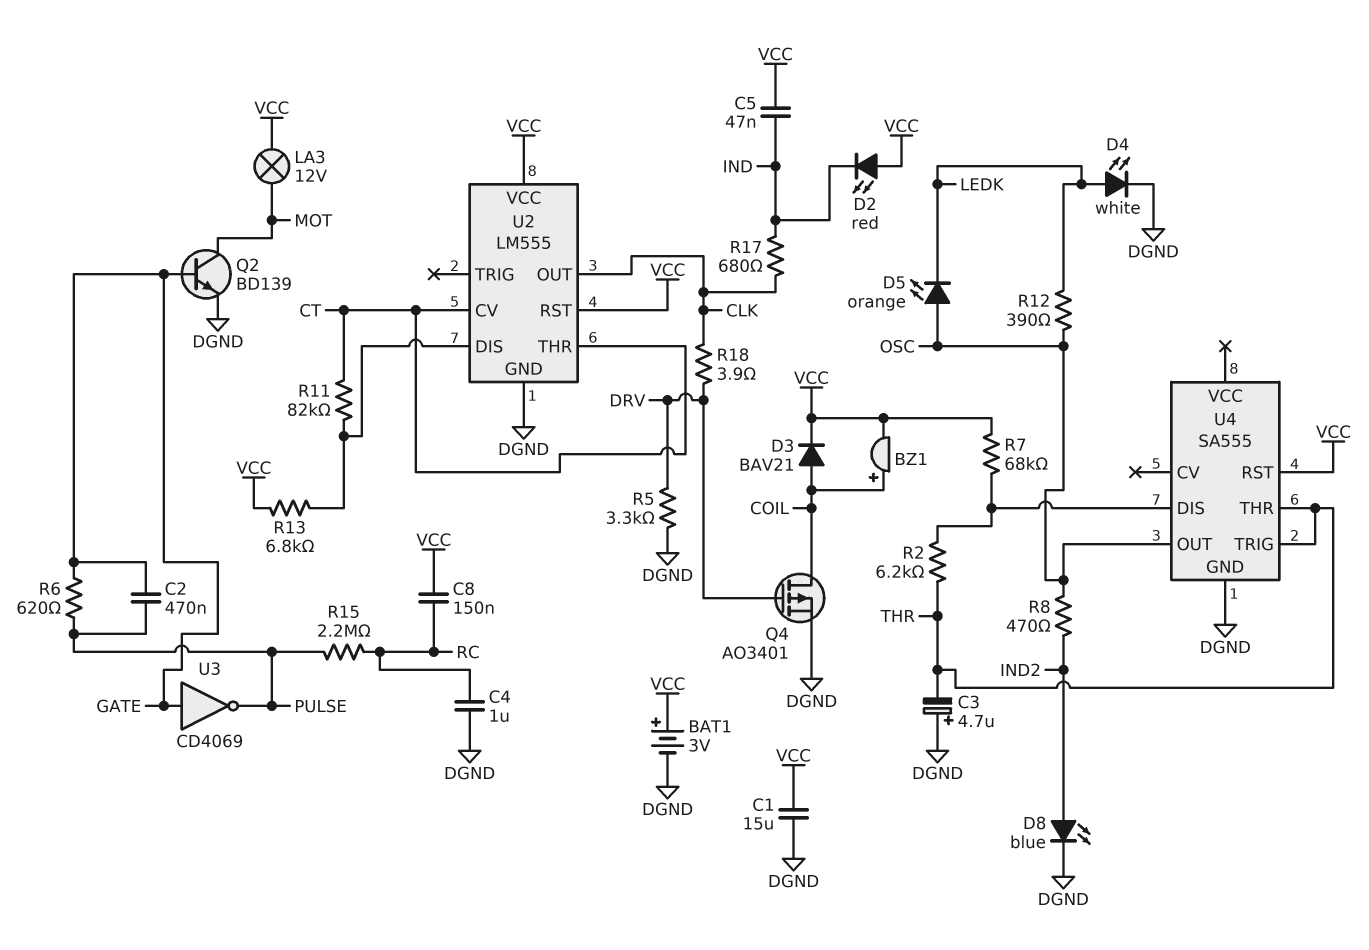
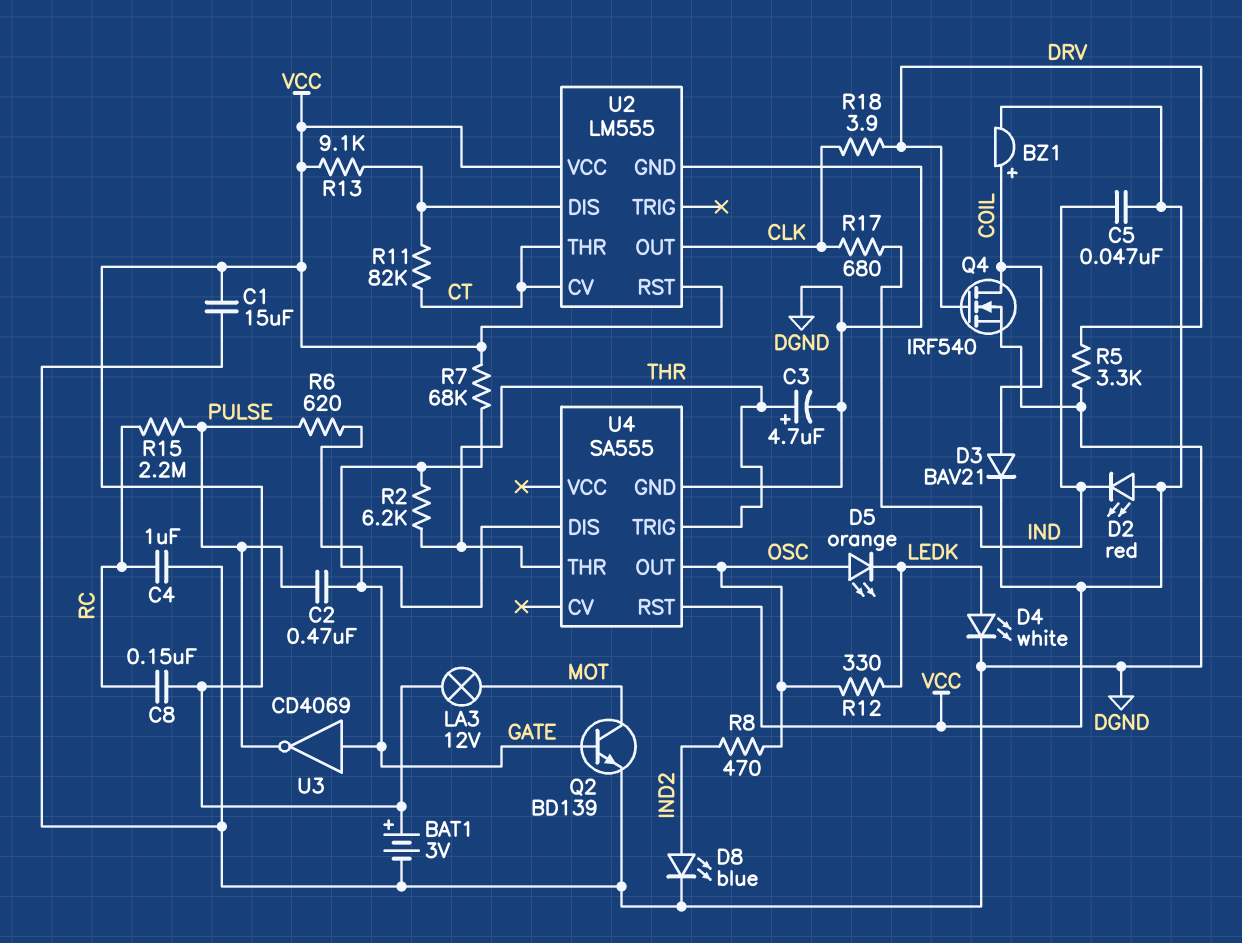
C3: 4.7uF (plus DGND, minus THR) -> 4.7uF (plus THR, minus DGND)
Q4: PMOS AO3401 (G DRV, D COIL, S DGND) -> NMOS IRF540 (G DRV, D COIL, S DGND)
R12: 390 (LEDK, OSC) -> 330 (LEDK, OSC)
R13: 6.8k (U2/DIS, VCC) -> 9.1k (U2/DIS, VCC)

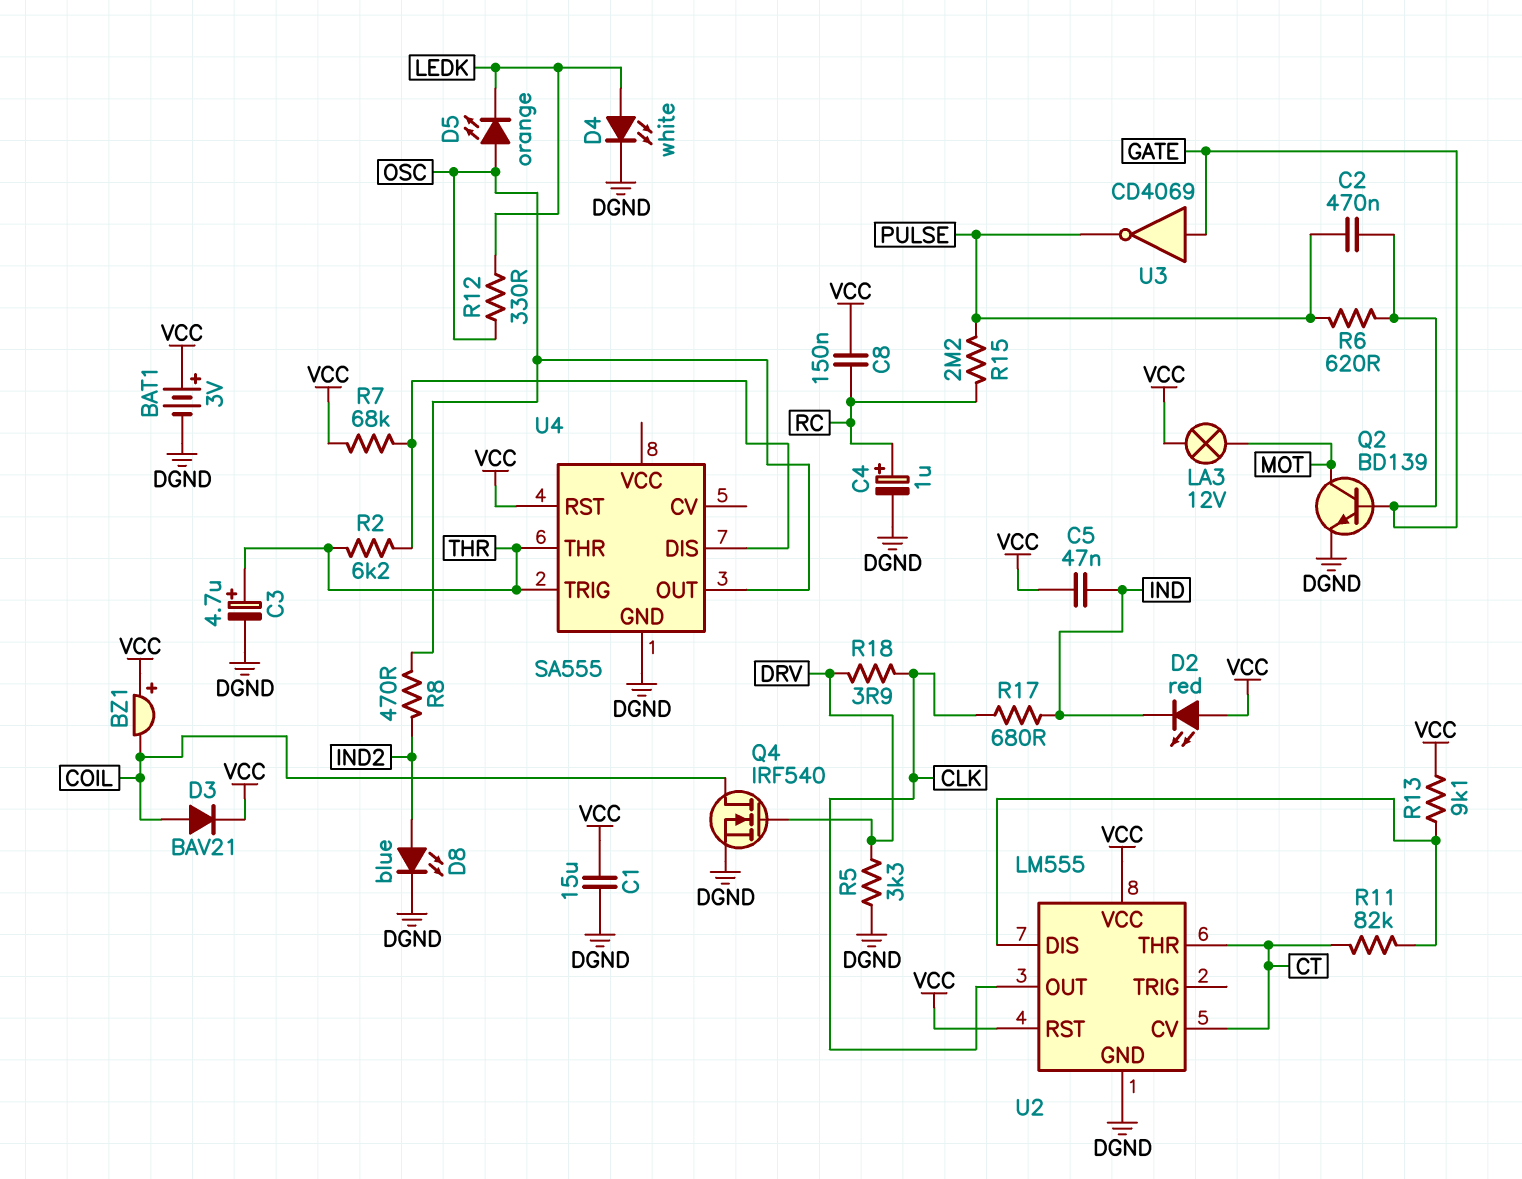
BZ1: buzzer (plus COIL, minus VCC) -> buzzer (plus VCC, minus COIL)
C4: 1uF (DGND, RC) -> 1uF (plus RC, minus DGND)

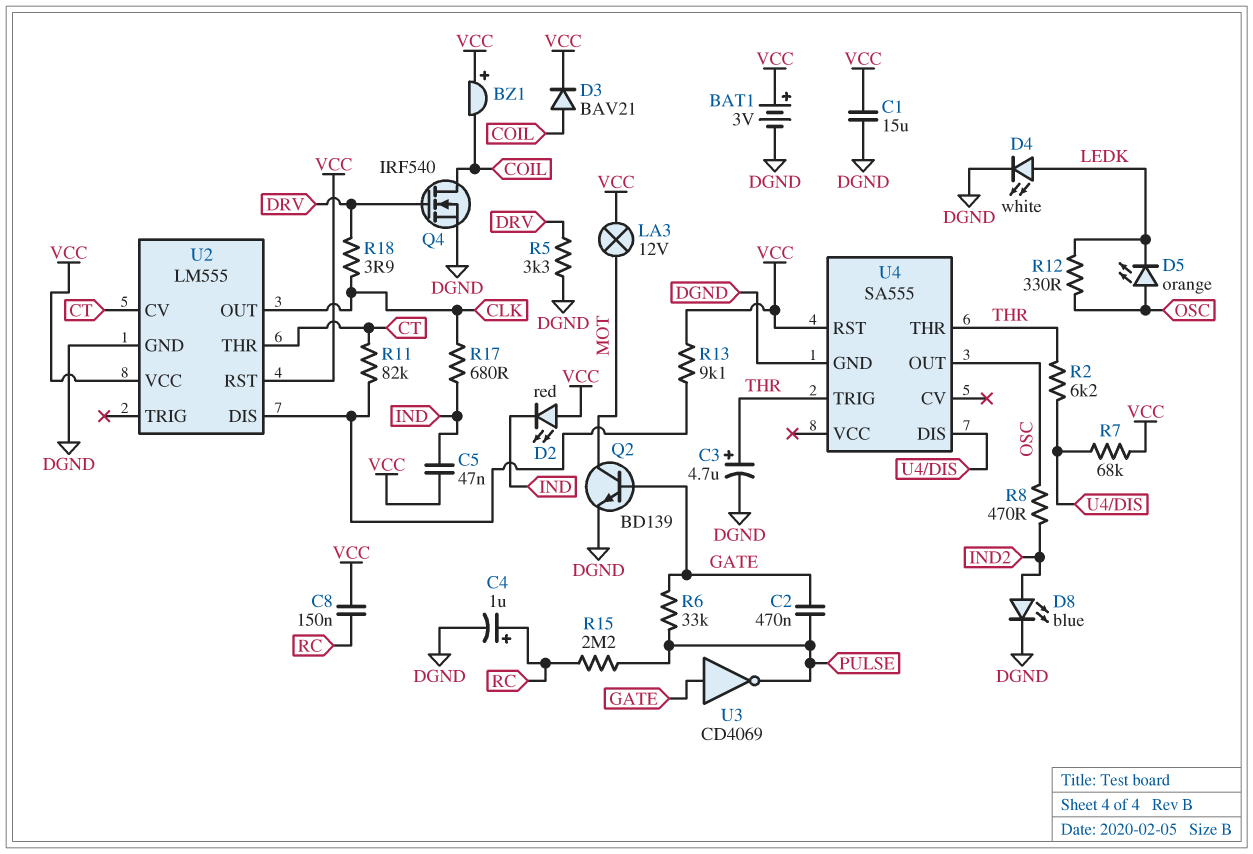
R6: 620 (GATE, PULSE) -> 33k (GATE, PULSE)

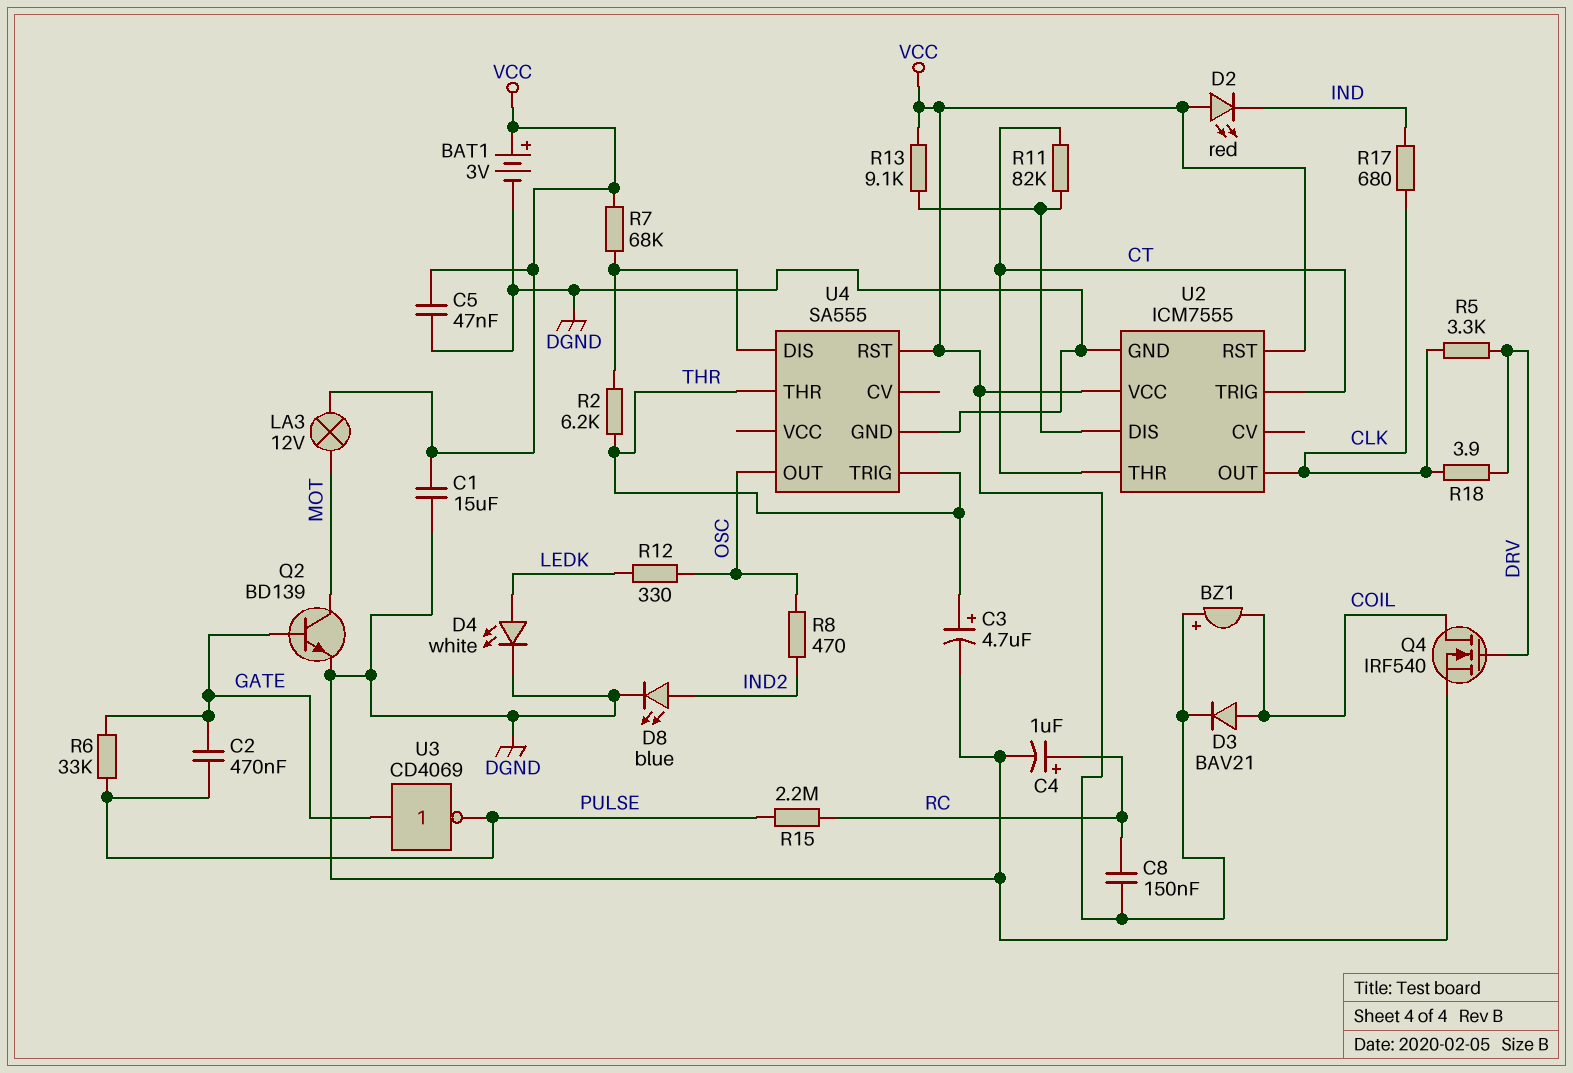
C5: 47nF (IND, VCC) -> 47nF (DGND, VCC)
D5: LED orange (A OSC, K LEDK) -> none
R5: 3.3k (DGND, DRV) -> 3.3k (CLK, DRV)
U2: LM555 -> ICM7555
U2 pin CV: CT -> none
U2 pin TRIG: none -> CT

